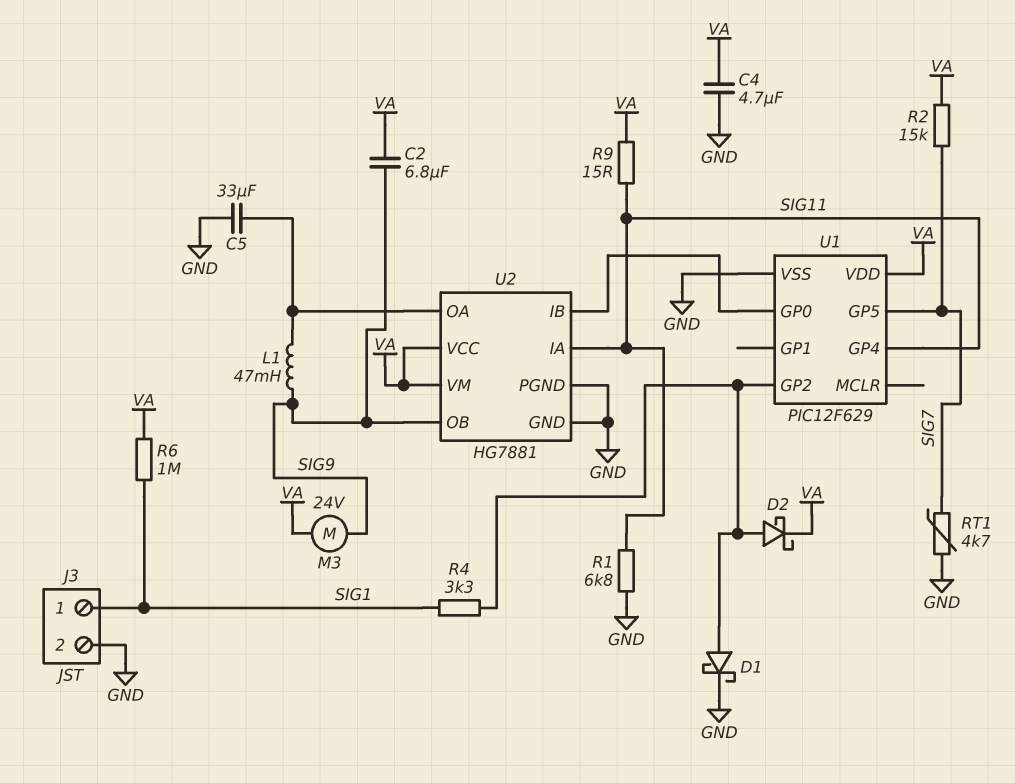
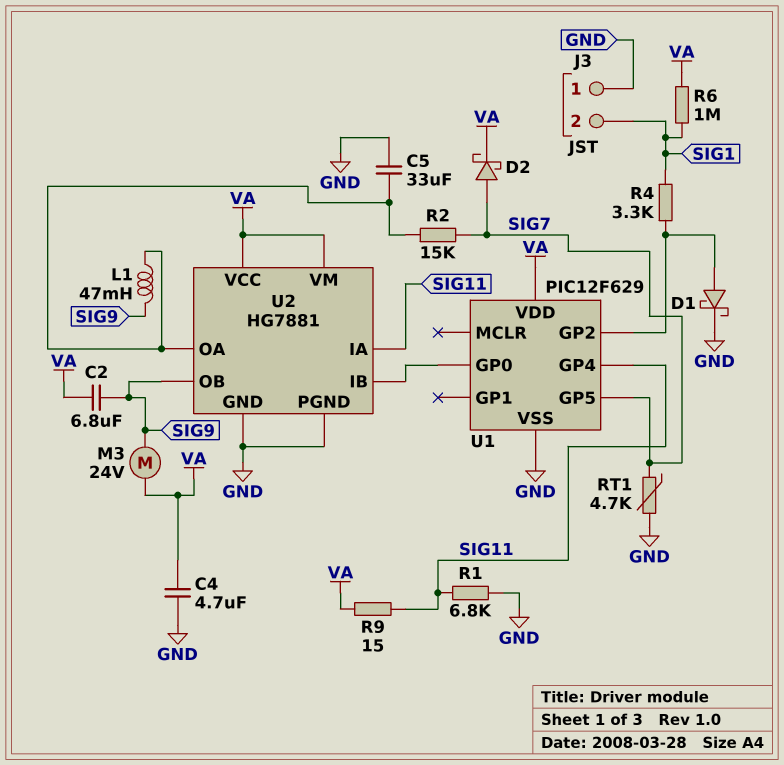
D2: schottky (A U1/GP2, K VA) -> schottky (A SIG7, K VA)
J3 pin 1: SIG1 -> GND
J3 pin 2: GND -> SIG1
R2: 15k (SIG7, VA) -> 15k (SIG7, U2/OA)

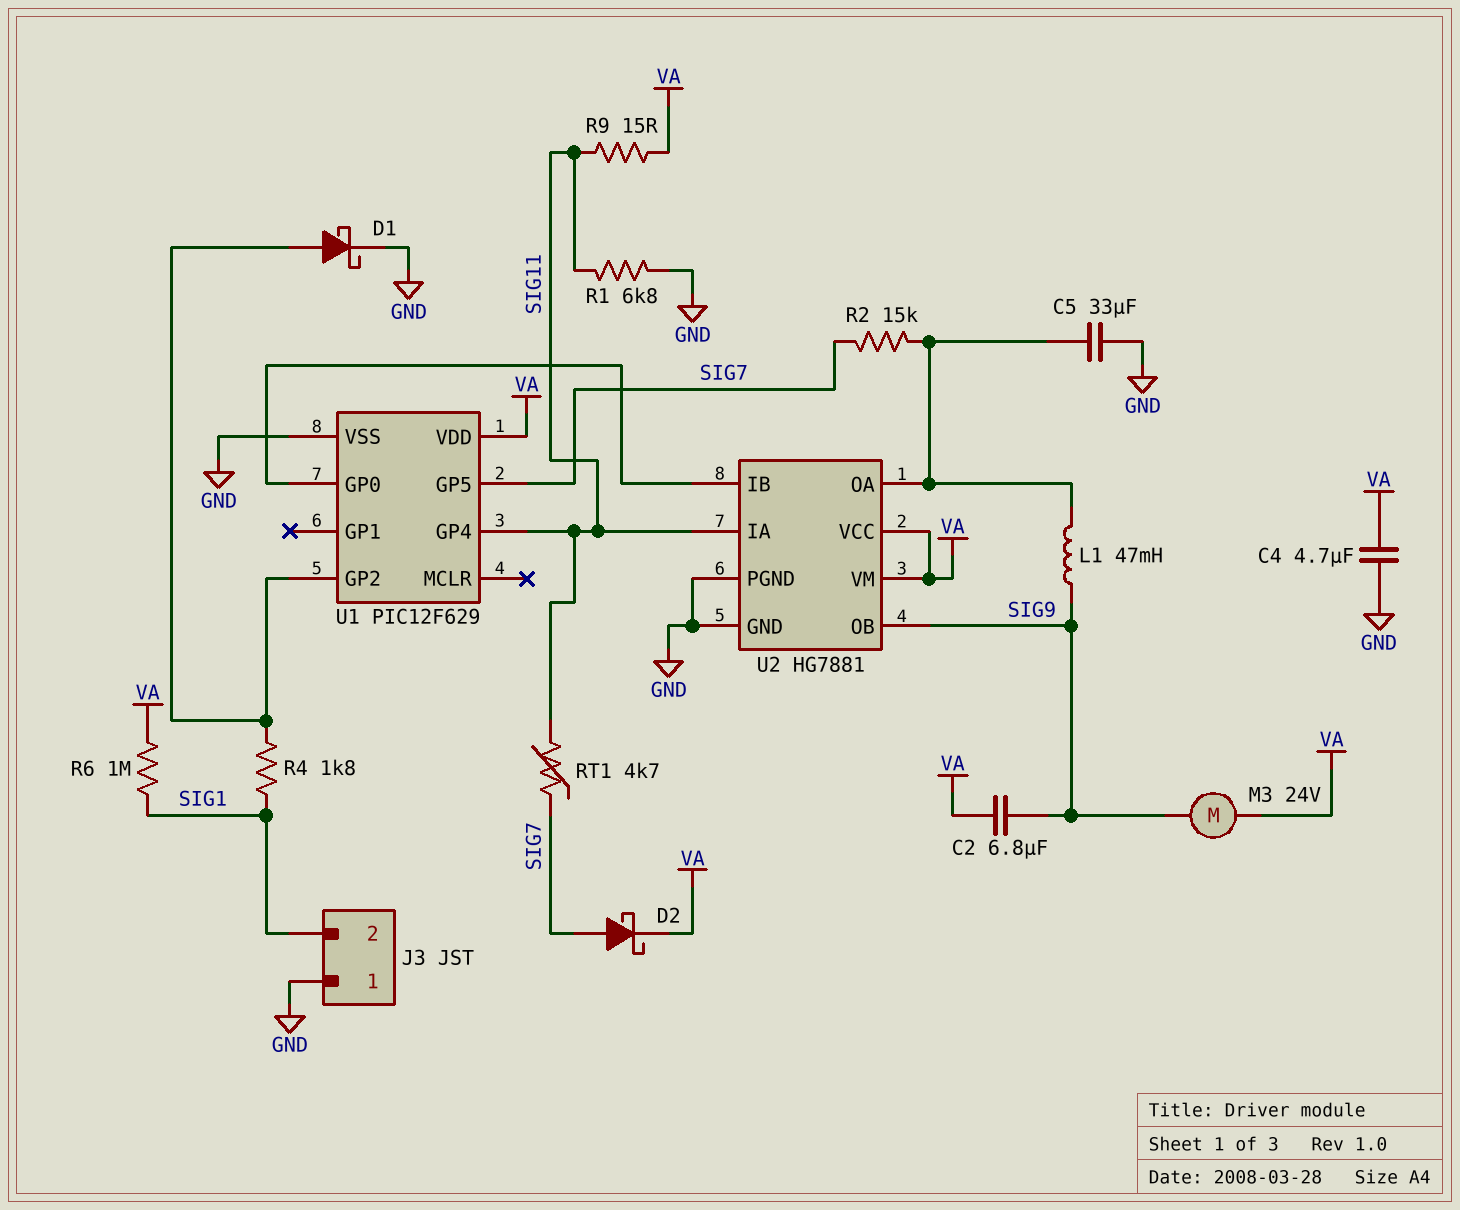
R4: 3.3k (SIG1, U1/GP2) -> 1.8k (SIG1, U1/GP2)
RT1: 4.7k (GND, SIG7) -> 4.7k (SIG7, SIG11)

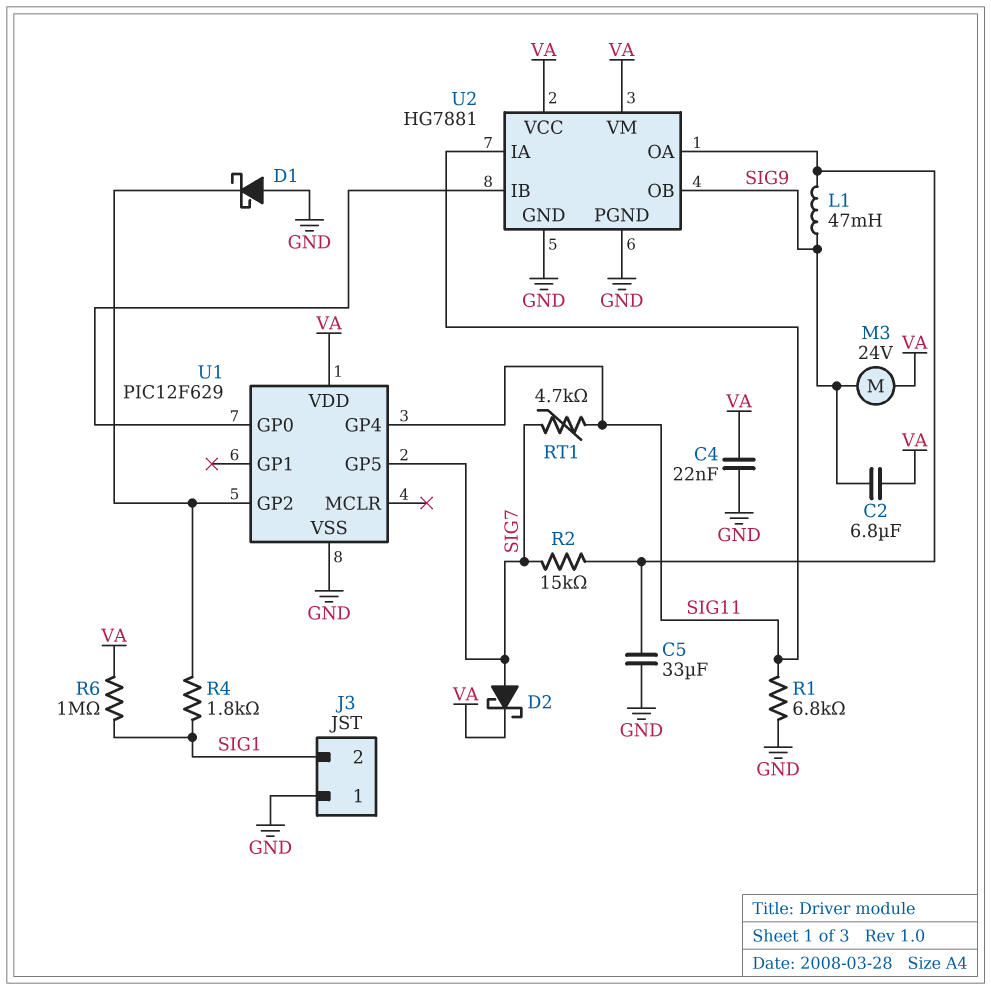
C4: 4.7uF (GND, VA) -> 22nF (GND, VA)
D1: schottky (A U1/GP2, K GND) -> schottky (A GND, K U1/GP2)
R9: 15 (SIG11, VA) -> none

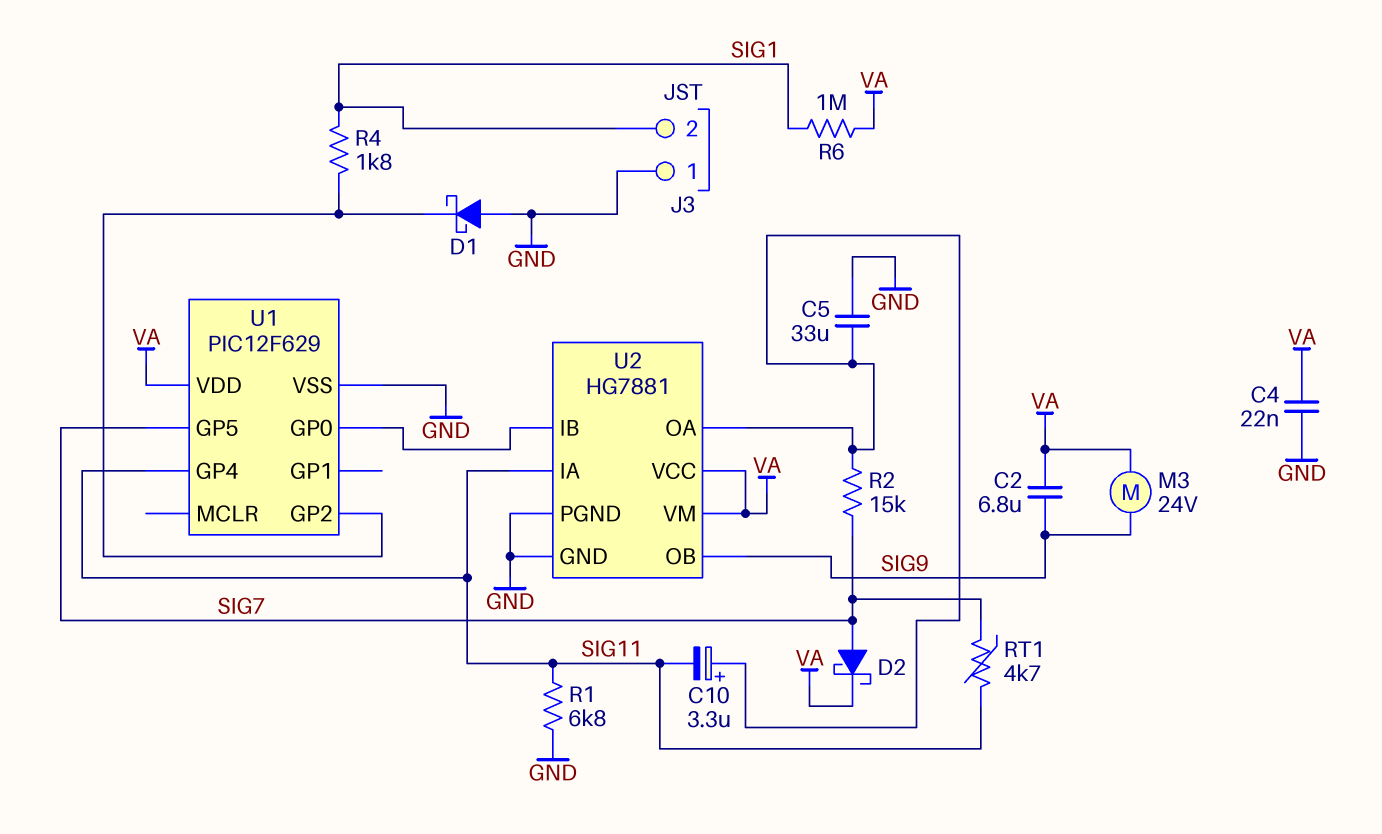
C10: none -> 3.3uF (plus U2/OA, minus SIG11)
L1: 47mH (SIG9, U2/OA) -> none

